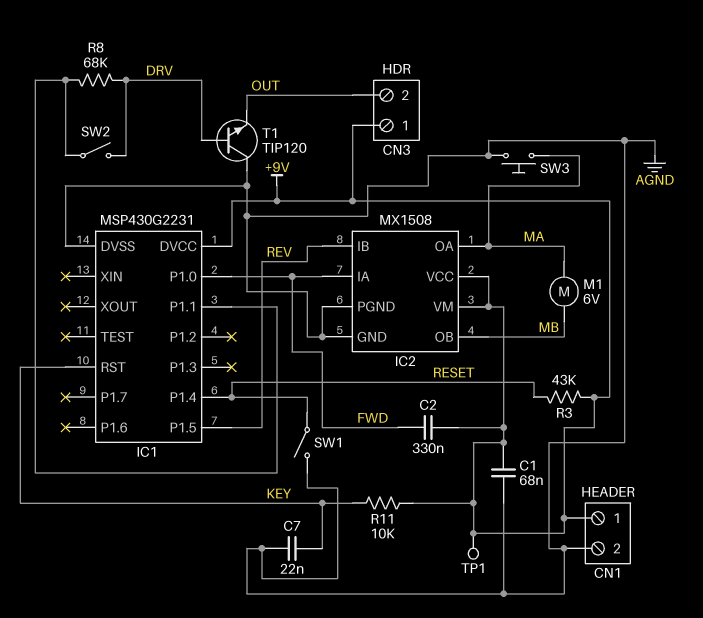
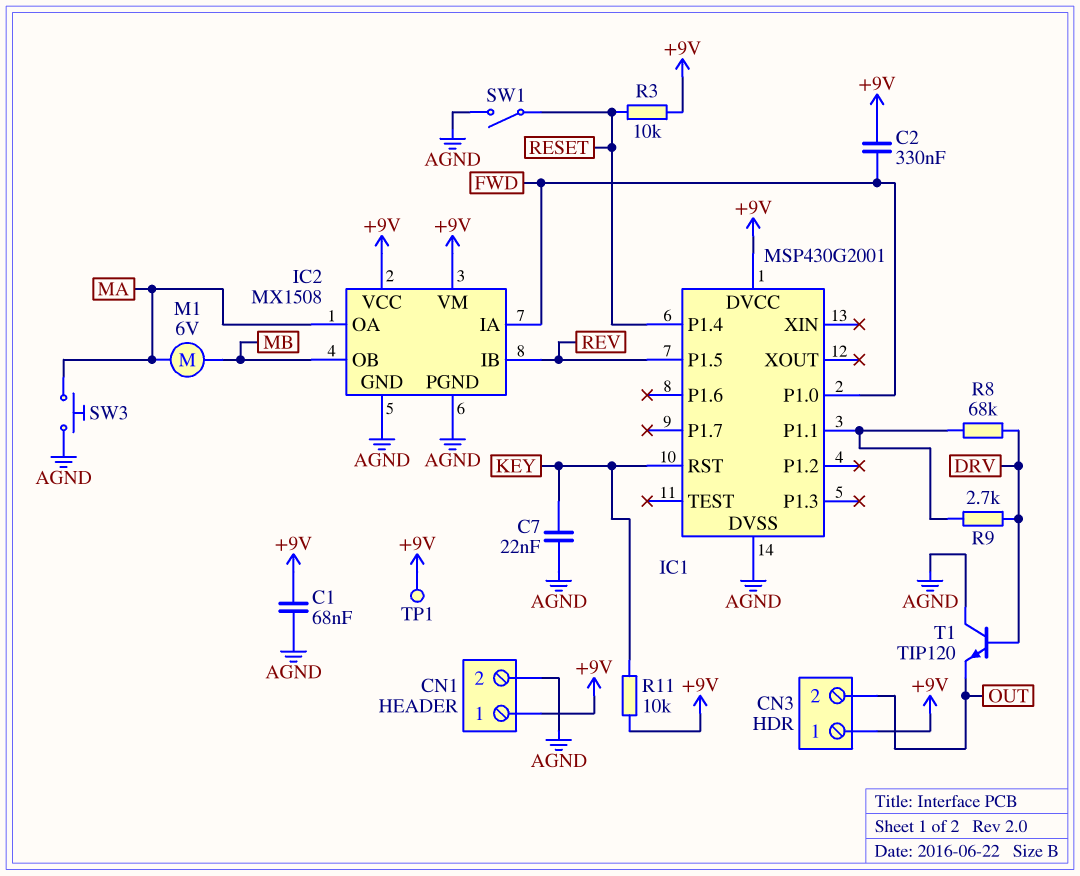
IC1: MSP430G2231 -> MSP430G2001
R3: 43k (+9V, RESET) -> 10k (+9V, RESET)
R9: none -> 2.7k (DRV, IC1/P1.1)
SW2: switch (DRV, IC1/P1.1) -> none

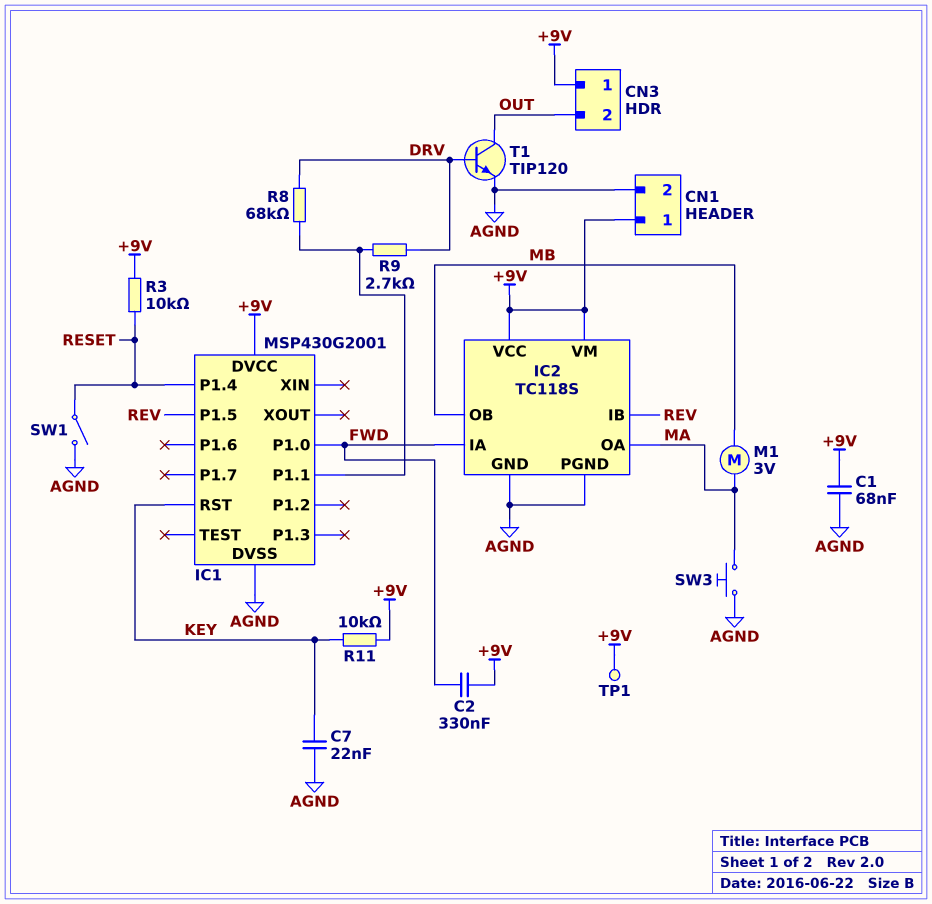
IC2: MX1508 -> TC118S
M1: motor 6V (MA, MB) -> motor 3V (MA, MB)
T1: NPN TIP120 (B DRV, C AGND, E OUT) -> NPN TIP120 (B DRV, C OUT, E AGND)

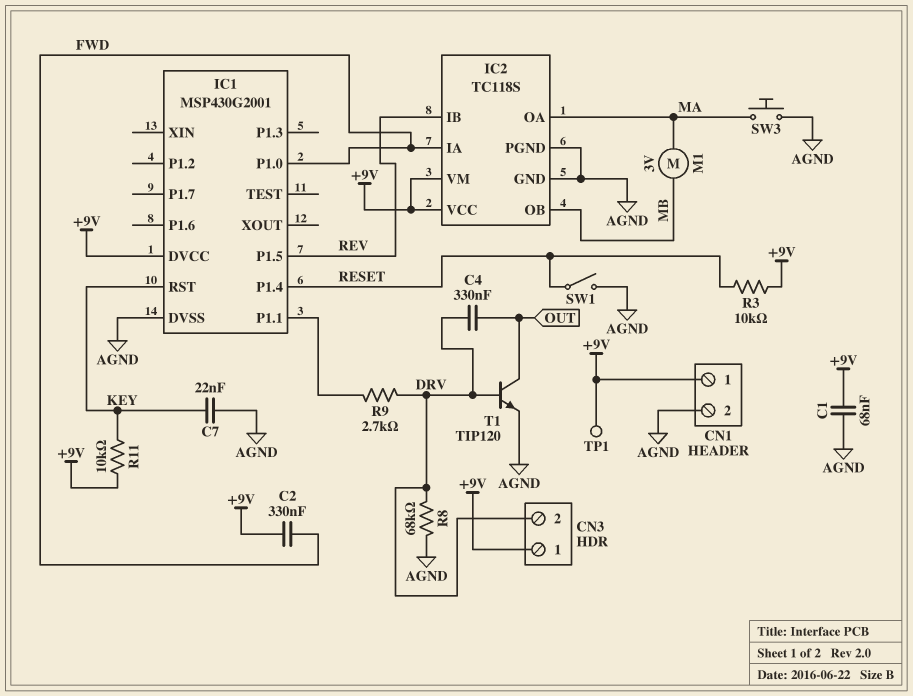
C4: none -> 330nF (DRV, OUT)
CN3 pin 2: OUT -> DRV
R8: 68k (DRV, IC1/P1.1) -> 68k (AGND, DRV)

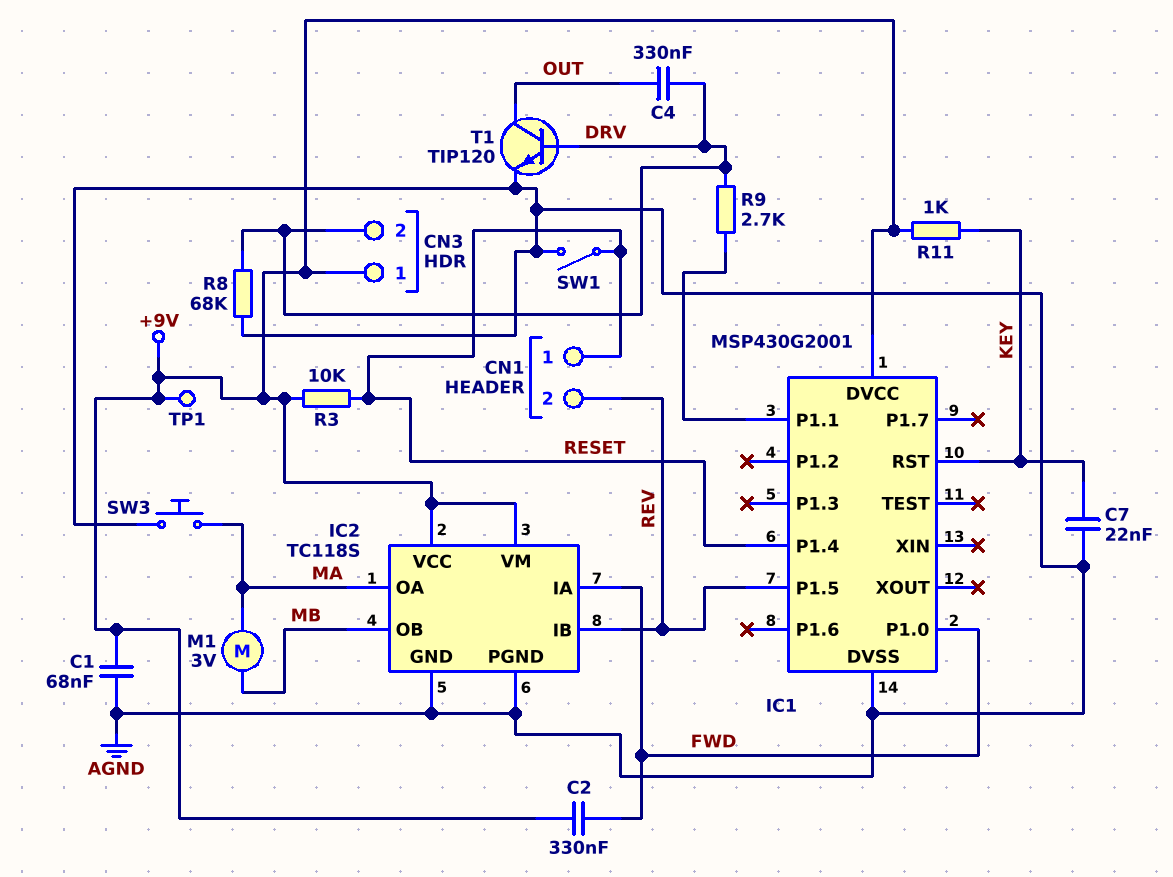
CN1 pin 1: +9V -> RESET
CN1 pin 2: AGND -> REV
R11: 10k (+9V, KEY) -> 1k (+9V, KEY)

